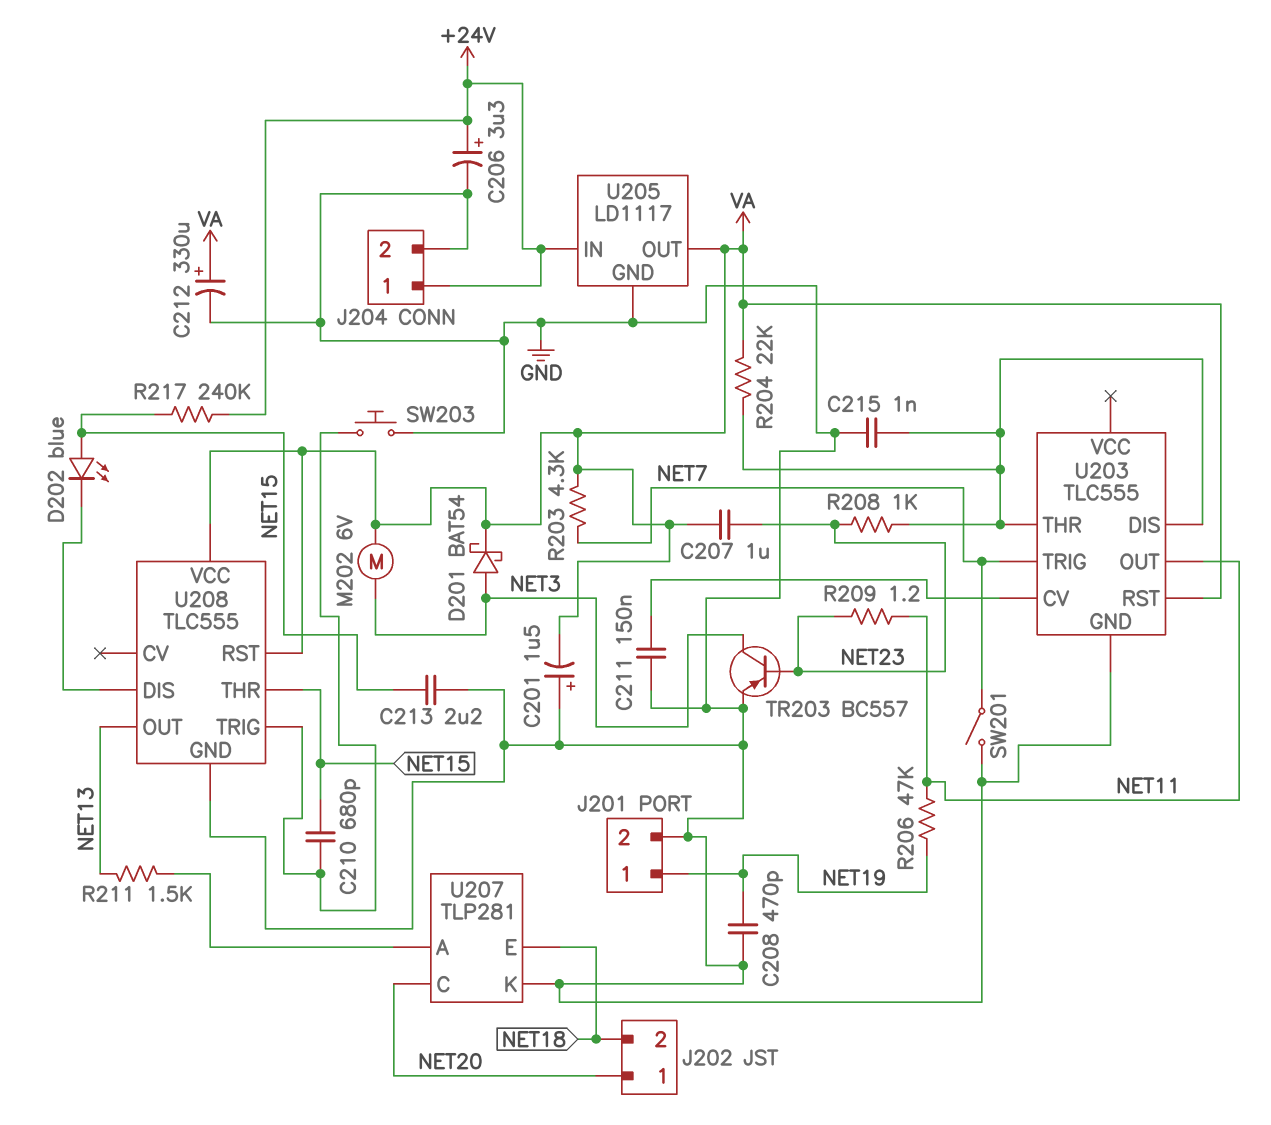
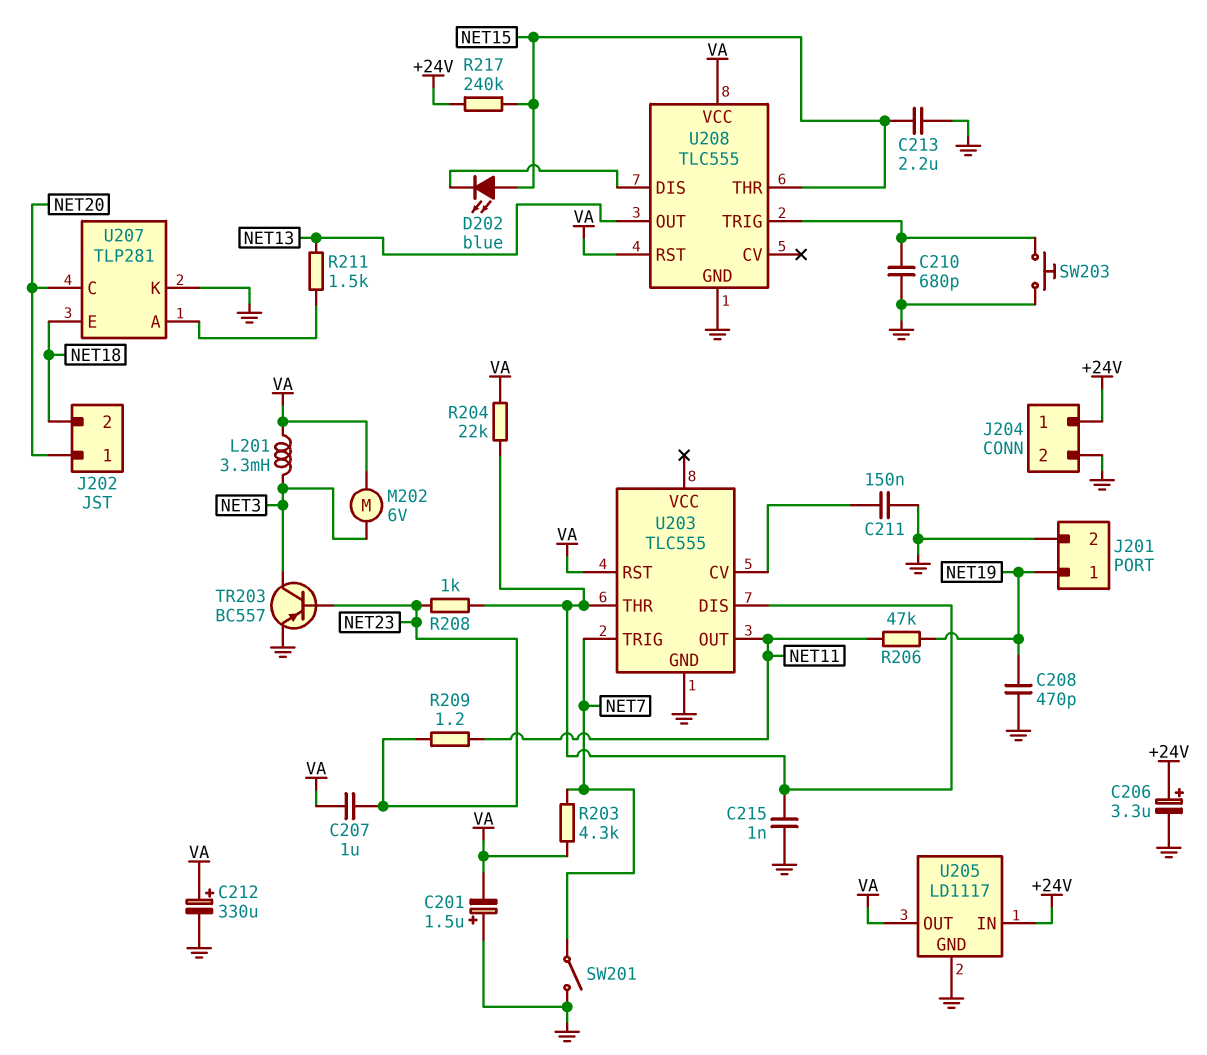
C210: 680pF (NET15, U208/TRIG) -> 680pF (GND, U208/TRIG)
D201: schottky BAT54 (A NET3, K VA) -> none
L201: none -> 3.3mH (NET3, VA)

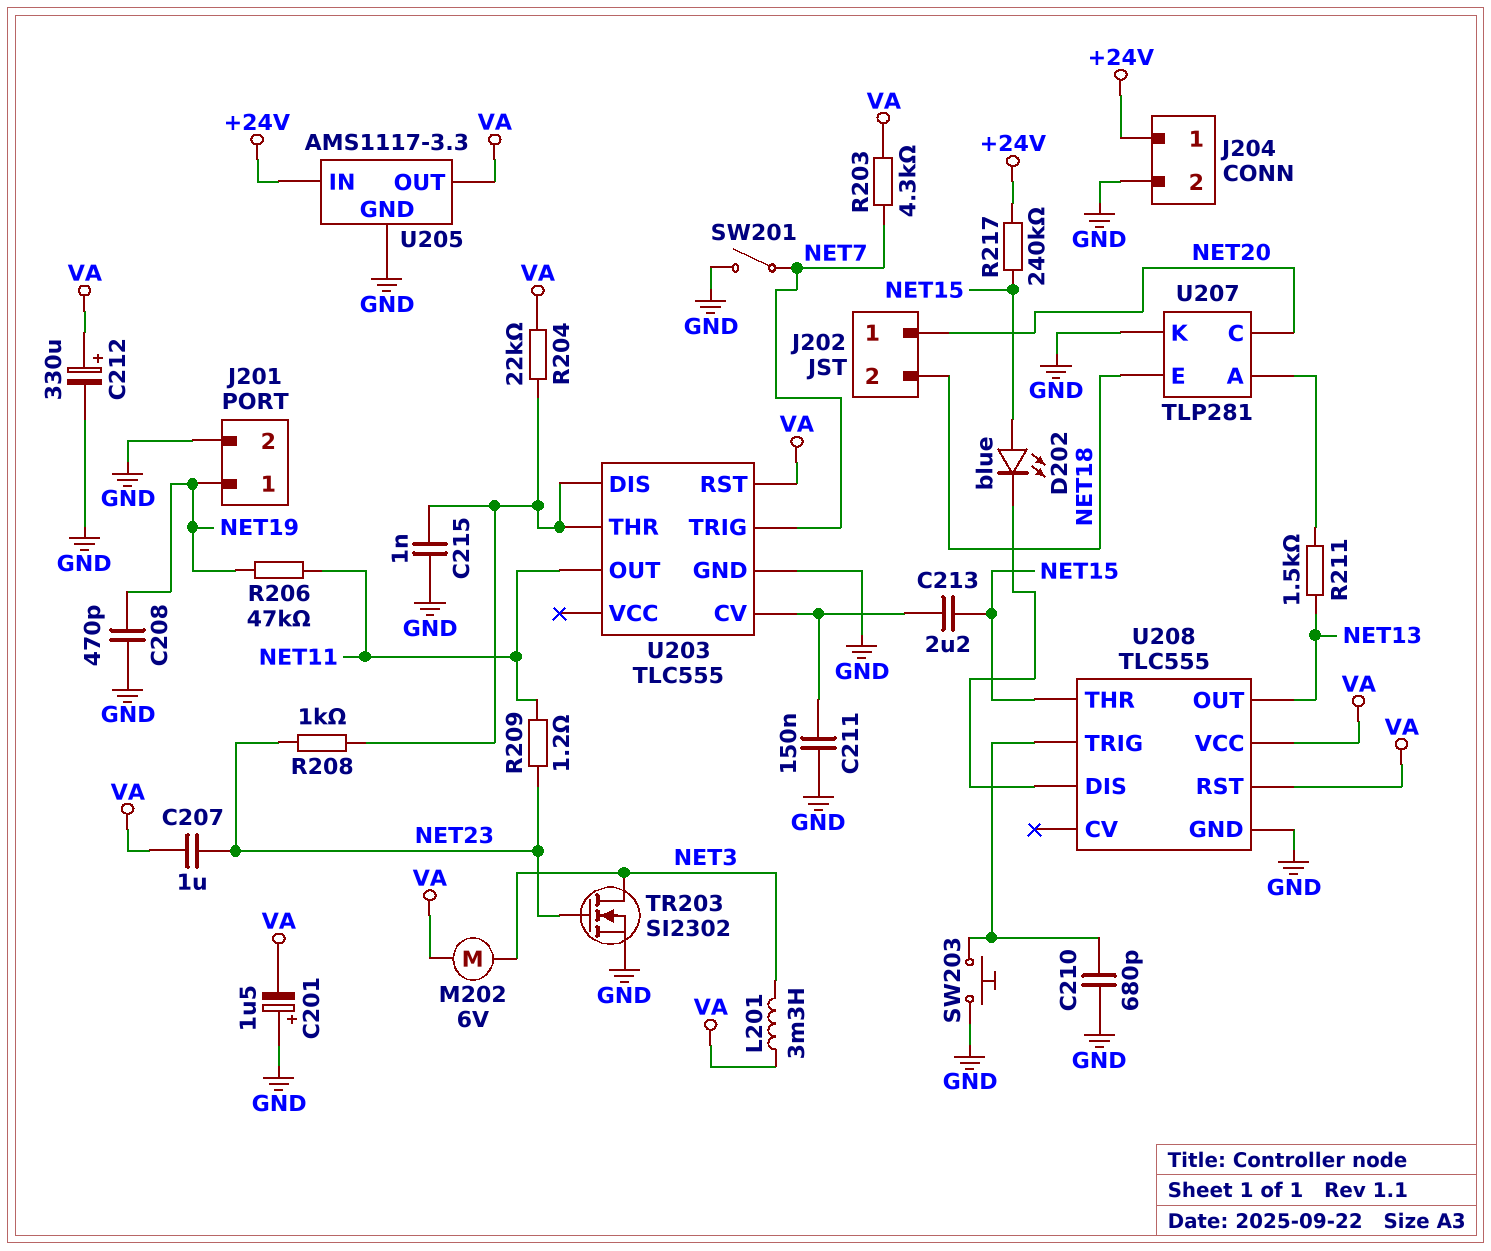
C206: 3.3uF (plus +24V, minus GND) -> none
C213: 2.2uF (GND, NET15) -> 2.2uF (NET15, U203/CV)
TR203: PNP BC557 (B NET23, C NET3, E GND) -> NMOS SI2302 (G NET23, D NET3, S GND)
U205: LD1117 -> AMS1117-3.3

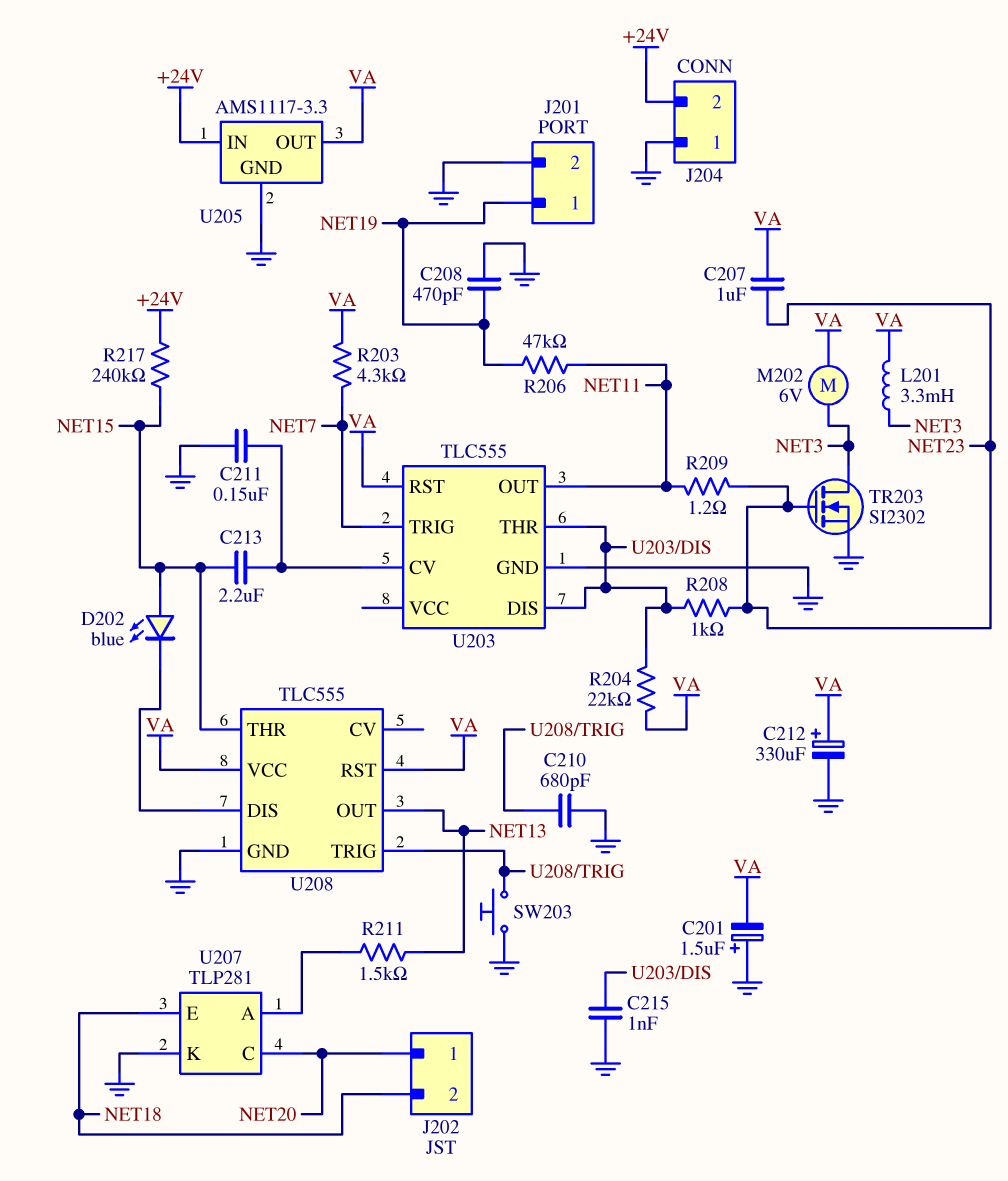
J204 pin 1: +24V -> GND
J204 pin 2: GND -> +24V
SW201: switch (GND, NET7) -> none

